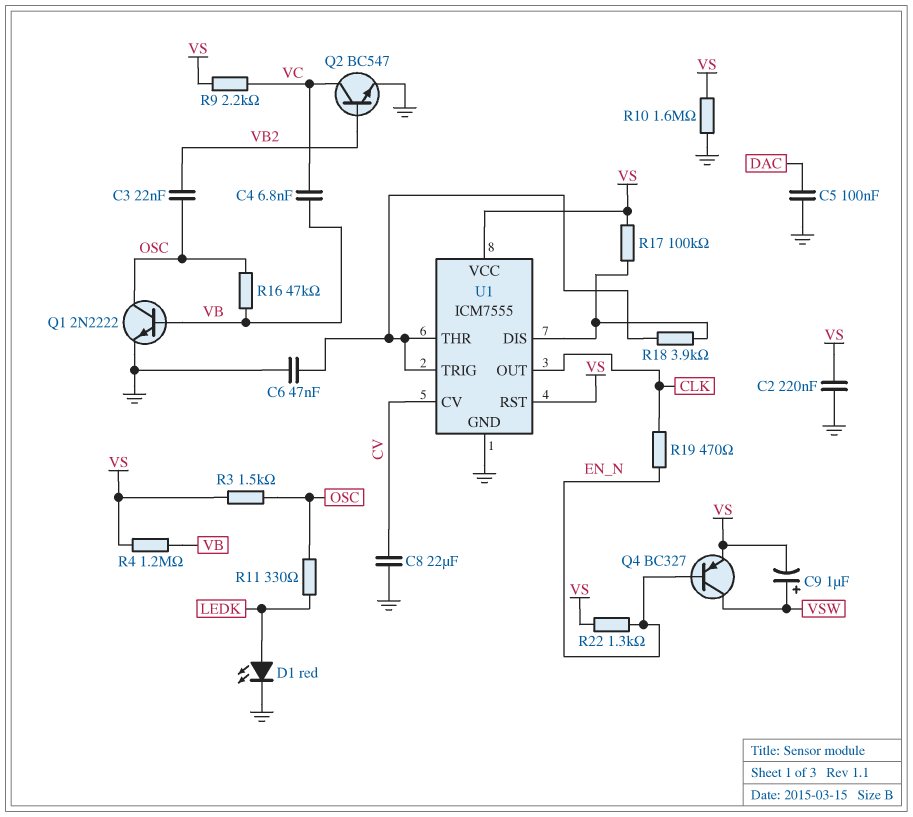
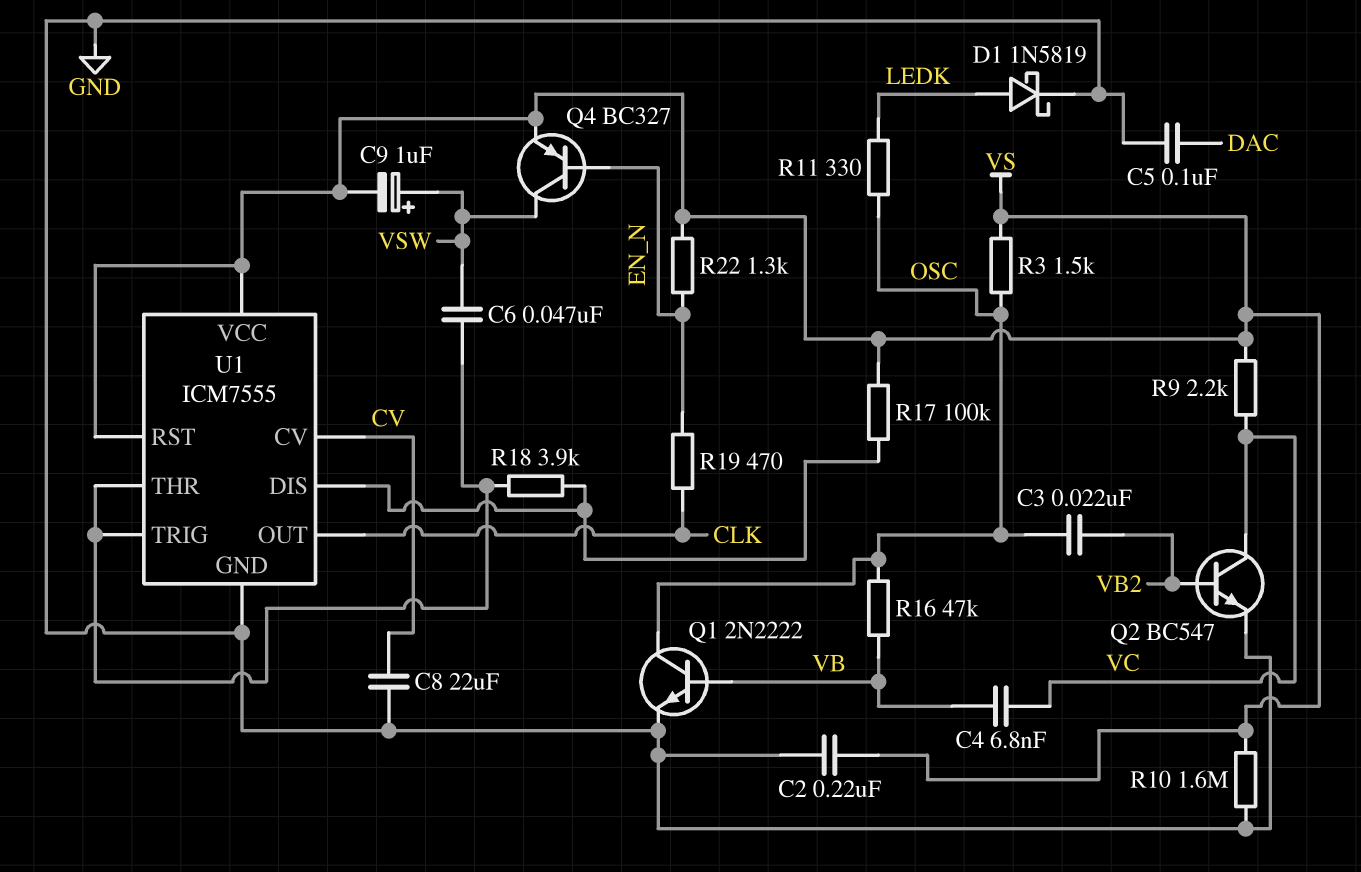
C6: 47nF (GND, U1/THR) -> 47nF (U1/THR, VSW)
D1: LED red (A LEDK, K GND) -> schottky 1N5819 (A LEDK, K GND)
R4: 1.2M (VB, VS) -> none

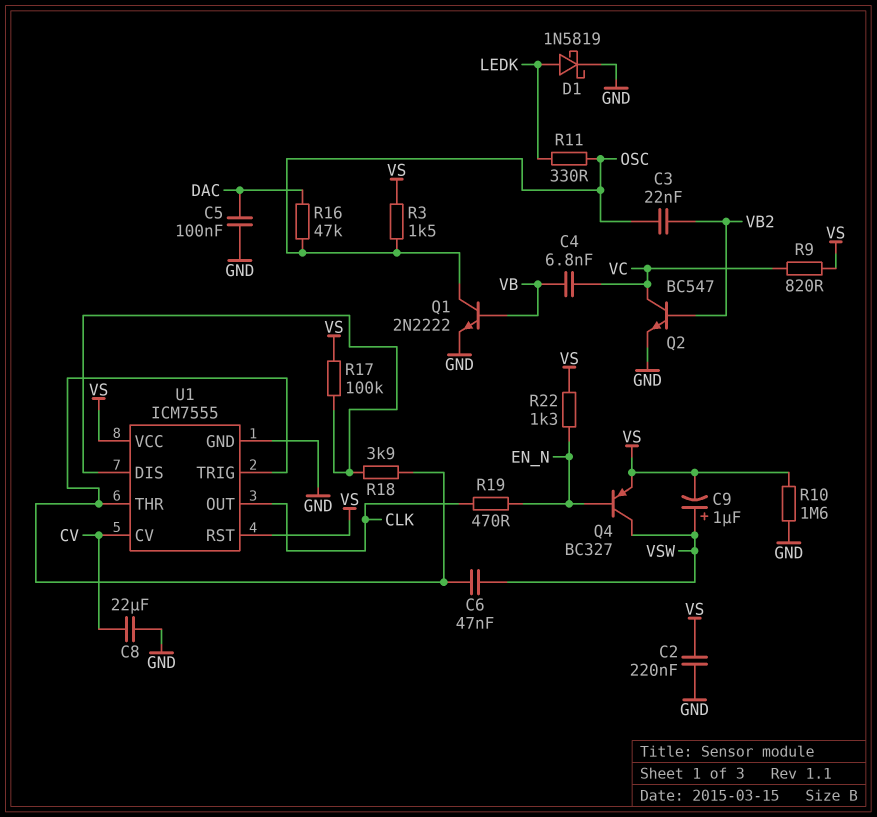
R9: 2.2k (VC, VS) -> 820 (VC, VS)
R16: 47k (OSC, VB) -> 47k (DAC, OSC)

